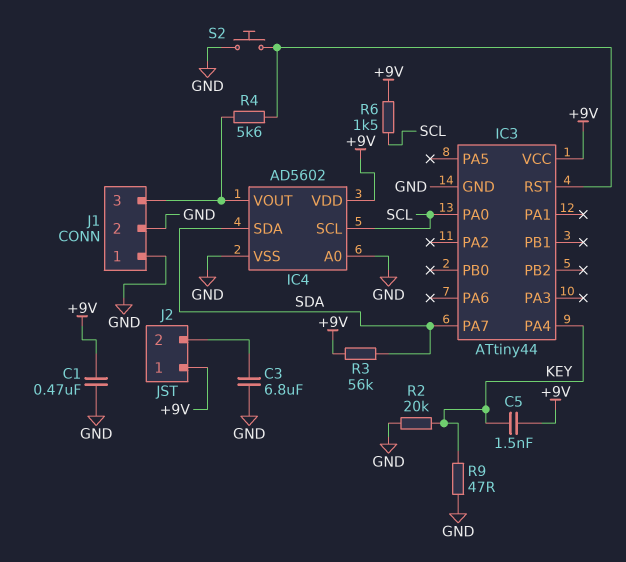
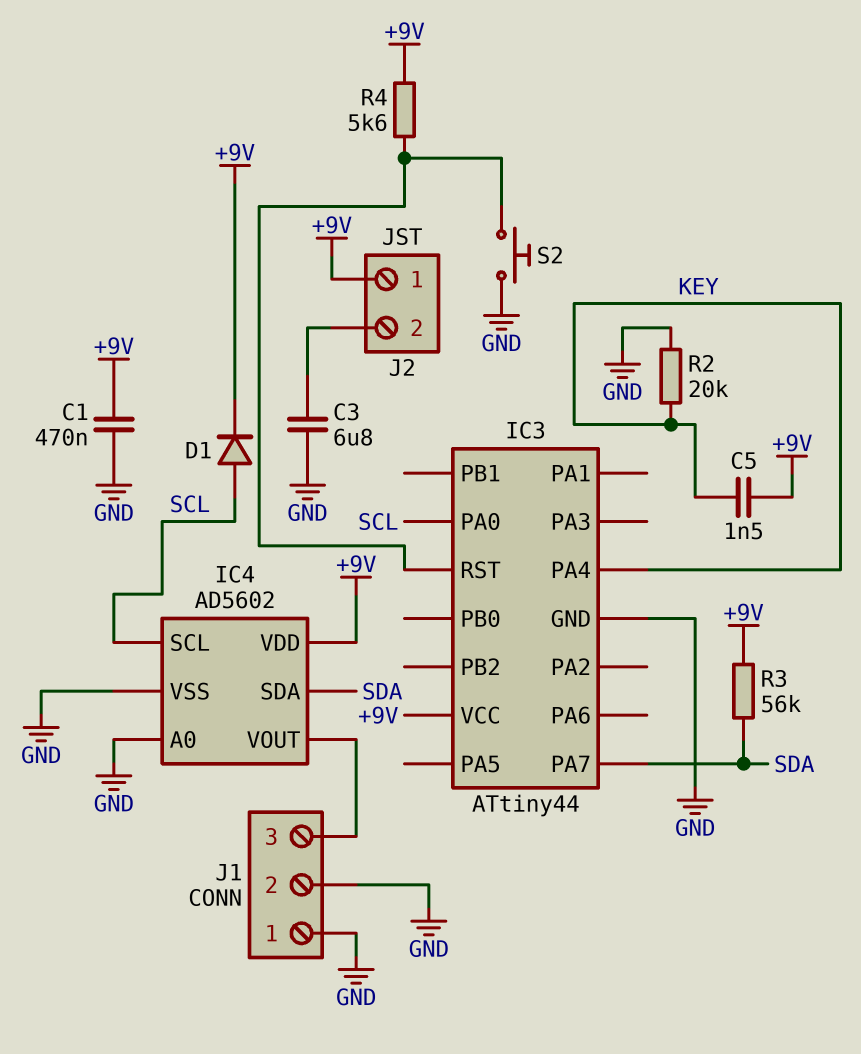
D1: none -> diode (A SCL, K +9V)
R4: 5.6k (IC3/RST, IC4/VOUT) -> 5.6k (+9V, IC3/RST)
R6: 1.5k (+9V, SCL) -> none
R9: 47 (GND, KEY) -> none

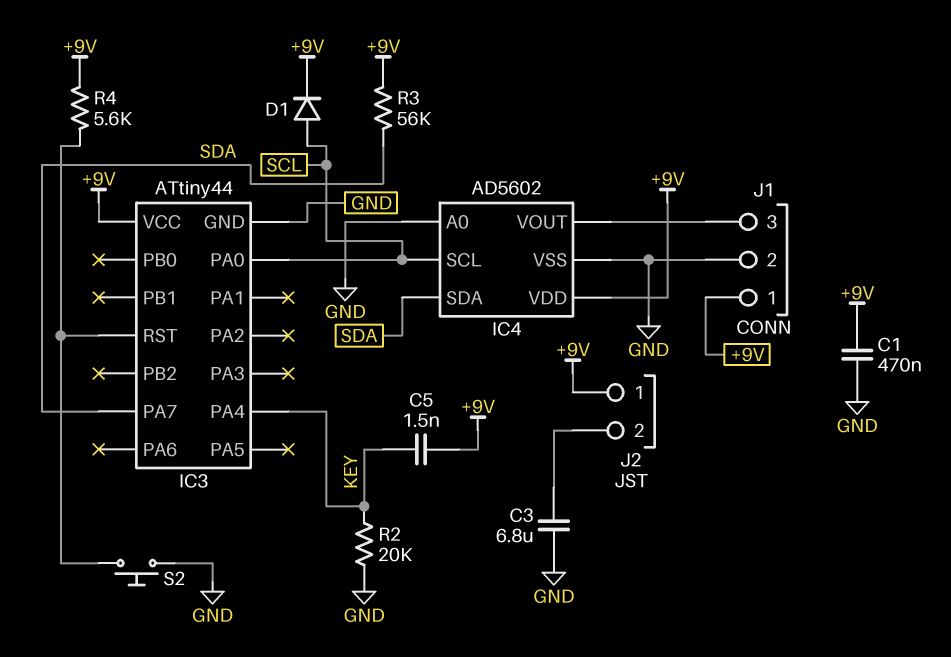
J1 pin 1: GND -> +9V

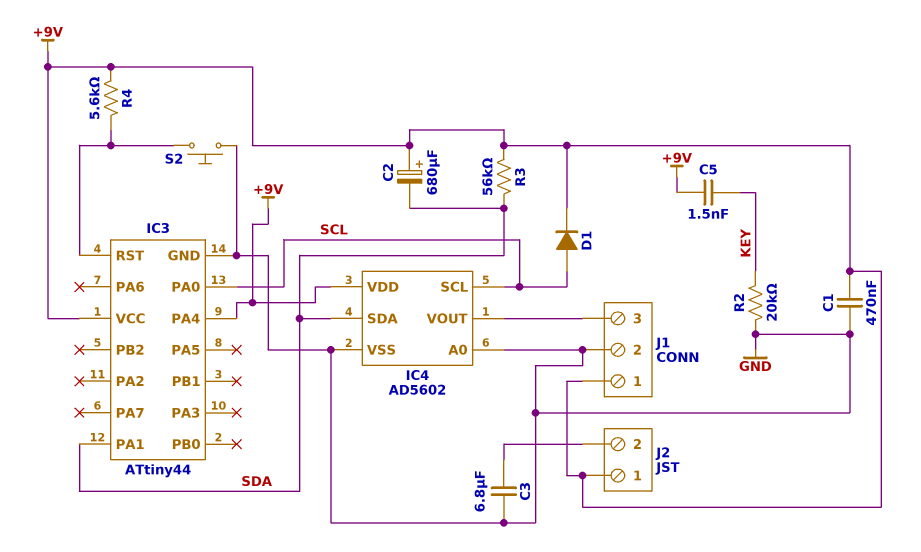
C2: none -> 680uF (plus +9V, minus SDA)
IC3 pin PA1: none -> SDA
IC3 pin PA4: KEY -> +9V
IC3 pin PA7: SDA -> none

